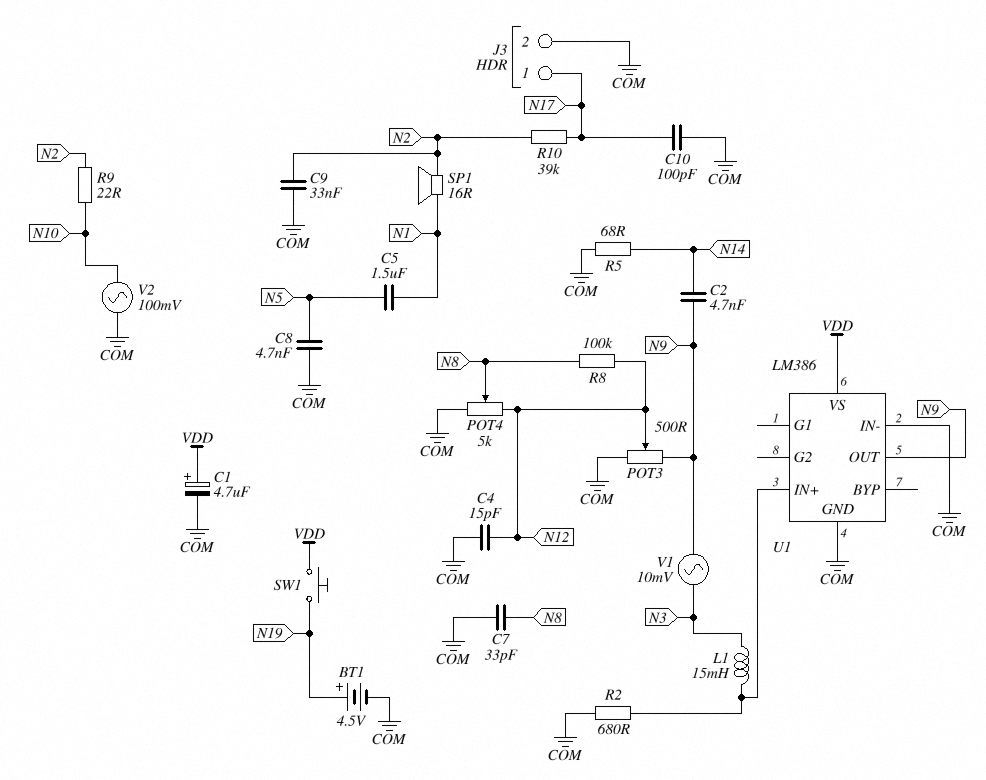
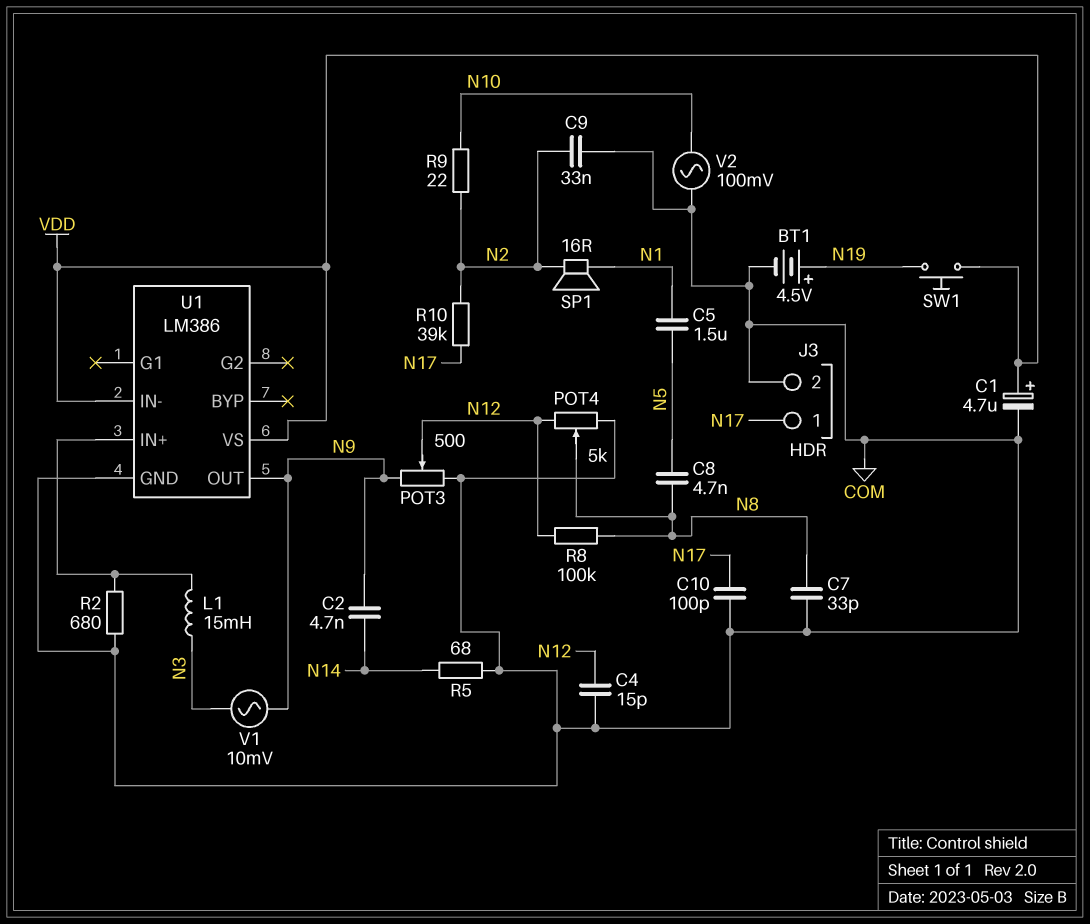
C8: 4.7nF (COM, N5) -> 4.7nF (N5, N8)
U1 pin IN-: COM -> VDD

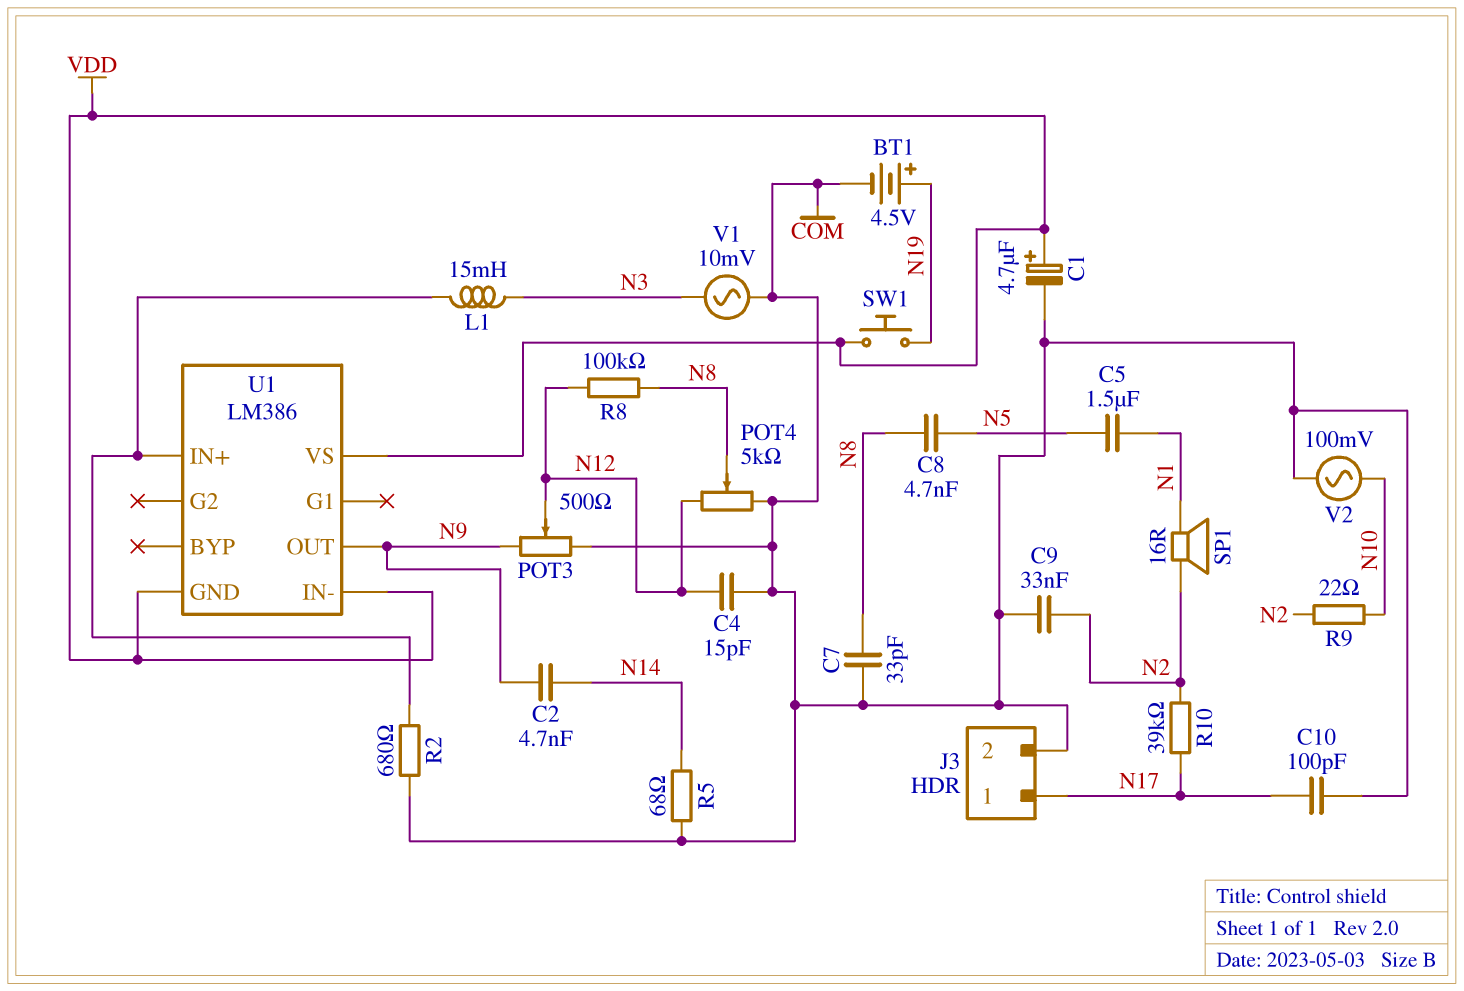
U1 pin GND: COM -> VDD
V1: AC 10mV (N3, N9) -> AC 10mV (COM, N3)

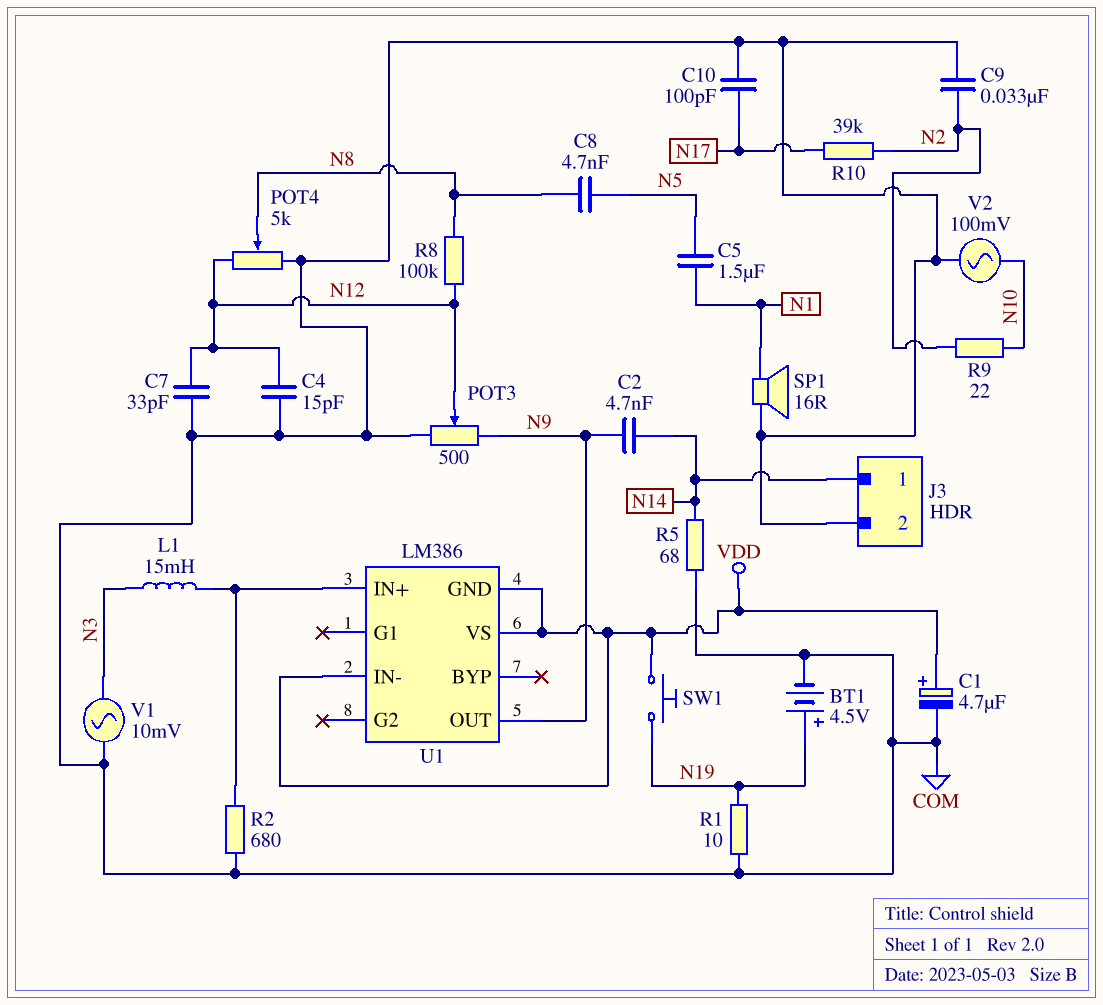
C7: 33pF (COM, N8) -> 33pF (COM, N12)
J3 pin 1: N17 -> N14
R1: none -> 10 (COM, N19)
SP1: speaker 16R (N1, N2) -> speaker 16R (COM, N1)

